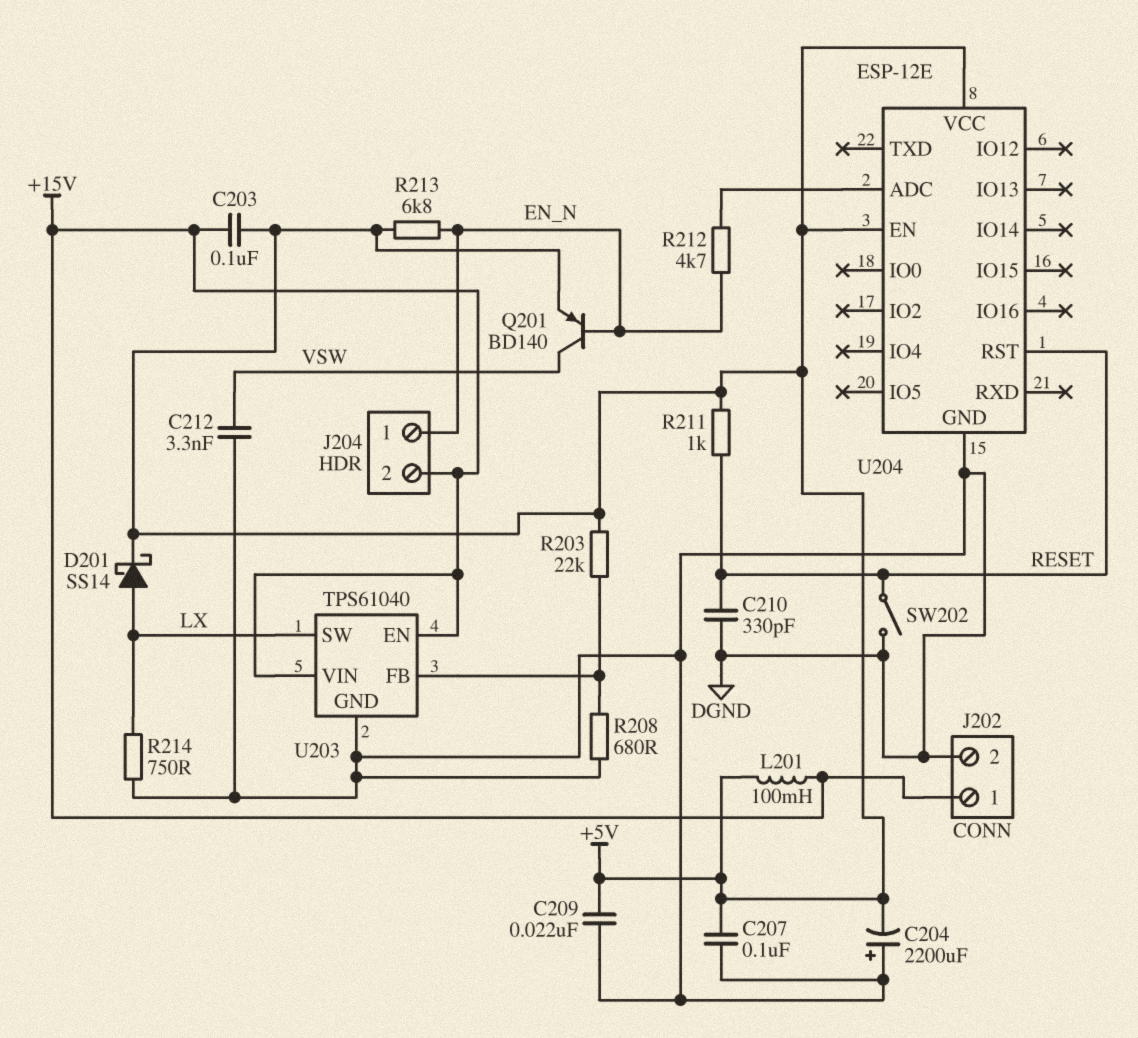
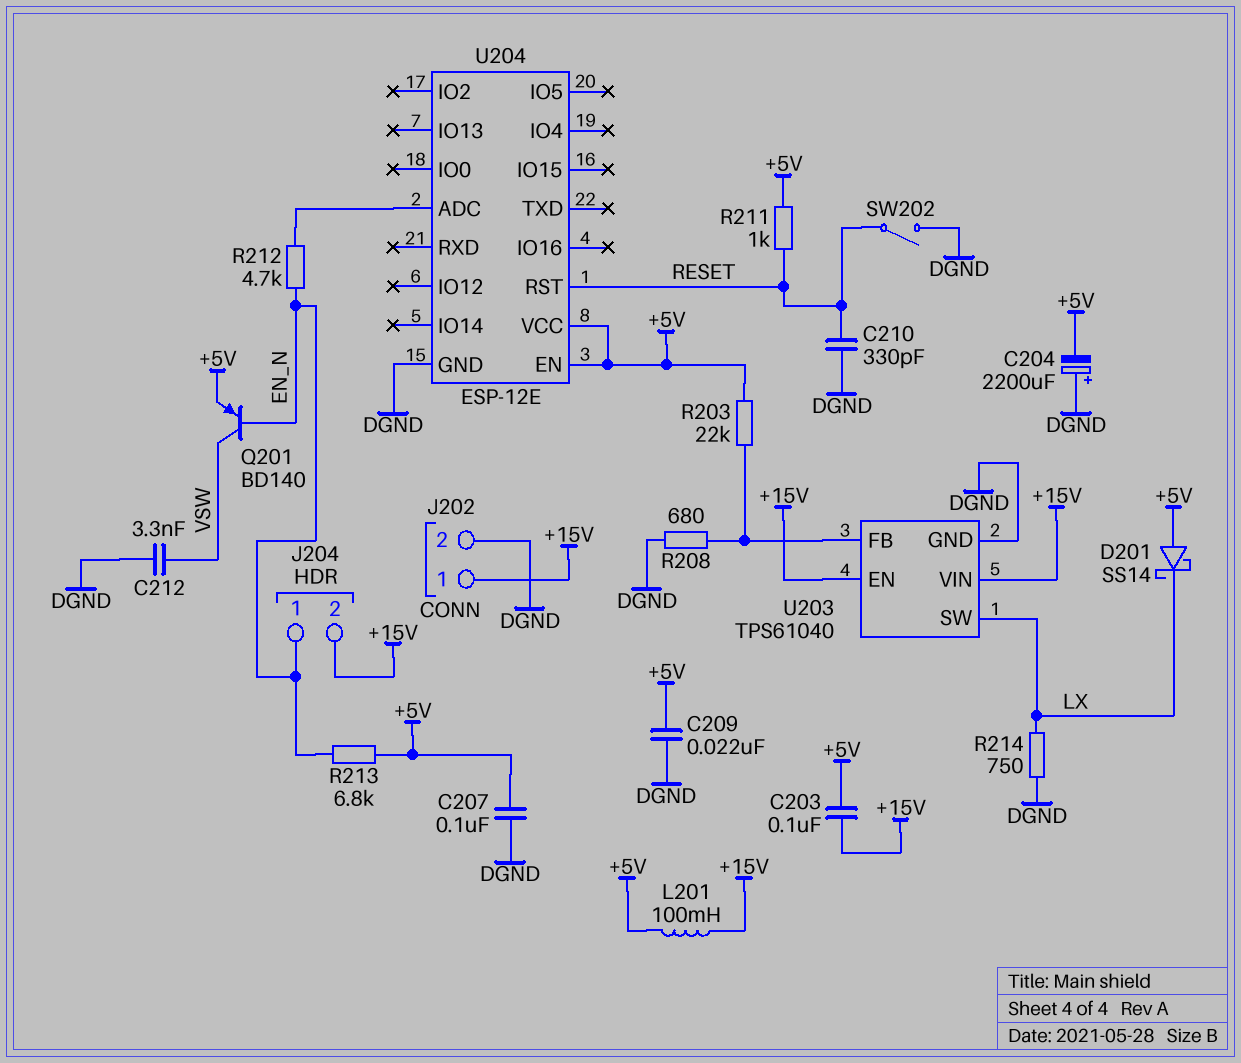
D201: schottky SS14 (A LX, K +5V) -> schottky SS14 (A +5V, K LX)

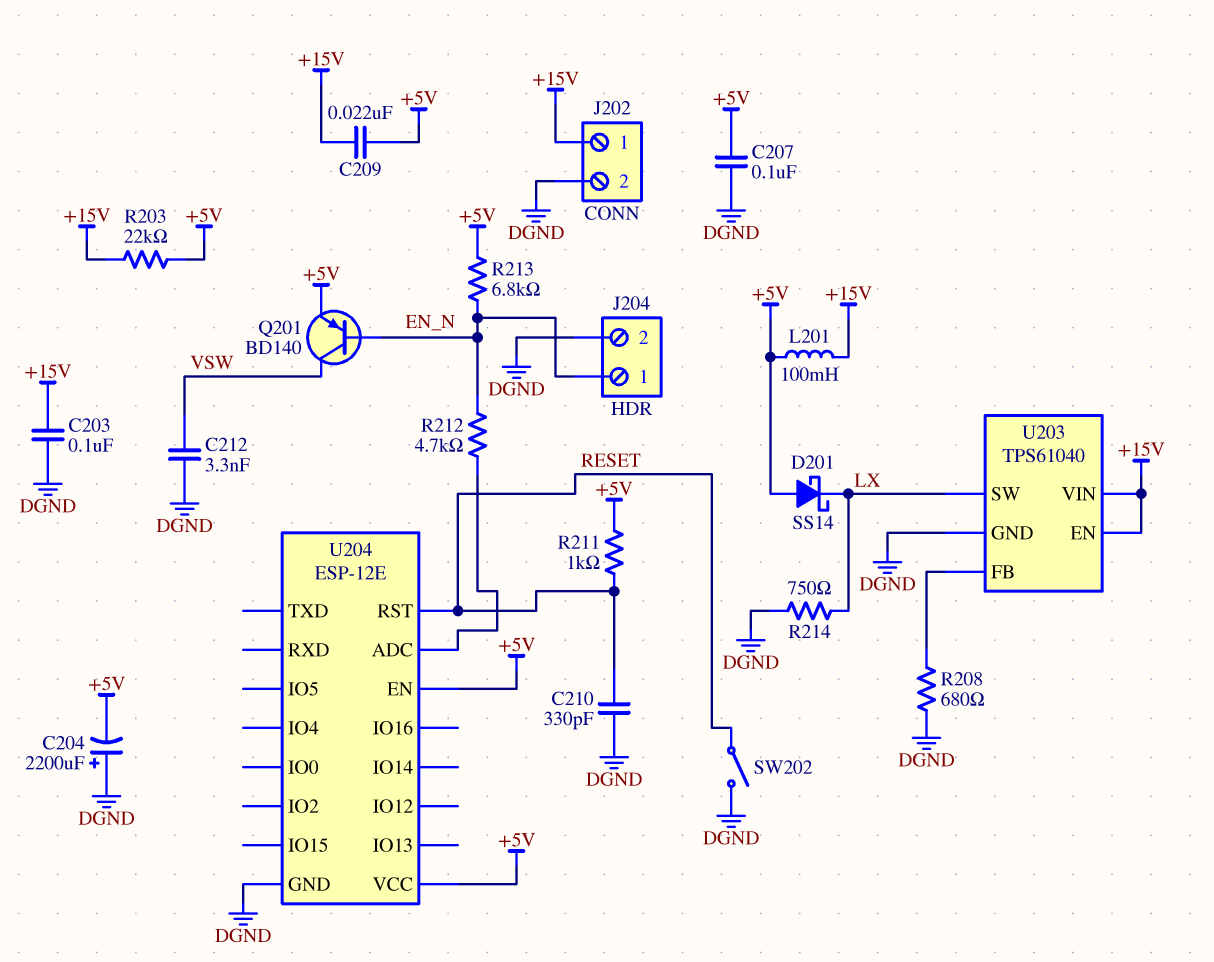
C203: 100nF (+5V, +15V) -> 100nF (+15V, DGND)
C209: 22nF (+5V, DGND) -> 22nF (+5V, +15V)
J204 pin 2: +15V -> DGND
R203: 22k (+5V, U203/FB) -> 22k (+5V, +15V)

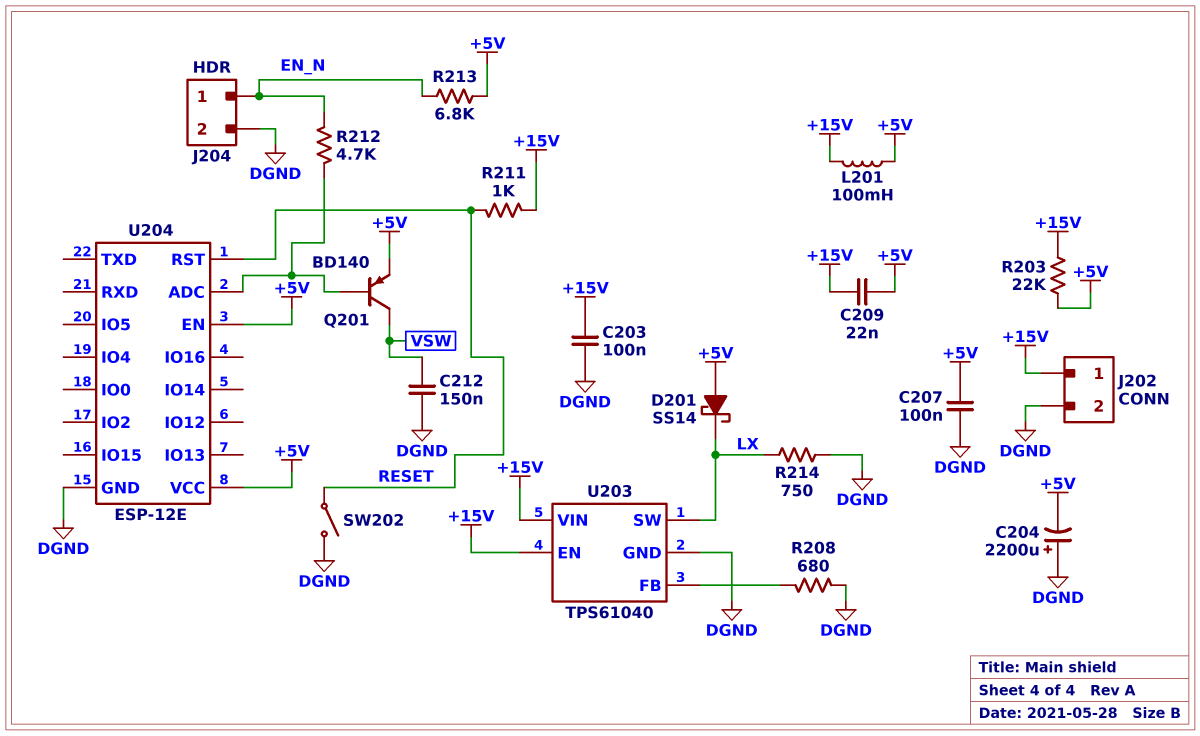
C210: 330pF (DGND, RESET) -> none
C212: 3.3nF (DGND, VSW) -> 150nF (DGND, VSW)
Q201: PNP BD140 (B EN_N, C VSW, E +5V) -> PNP BD140 (B U204/ADC, C VSW, E +5V)
R211: 1k (+5V, RESET) -> 1k (+15V, RESET)

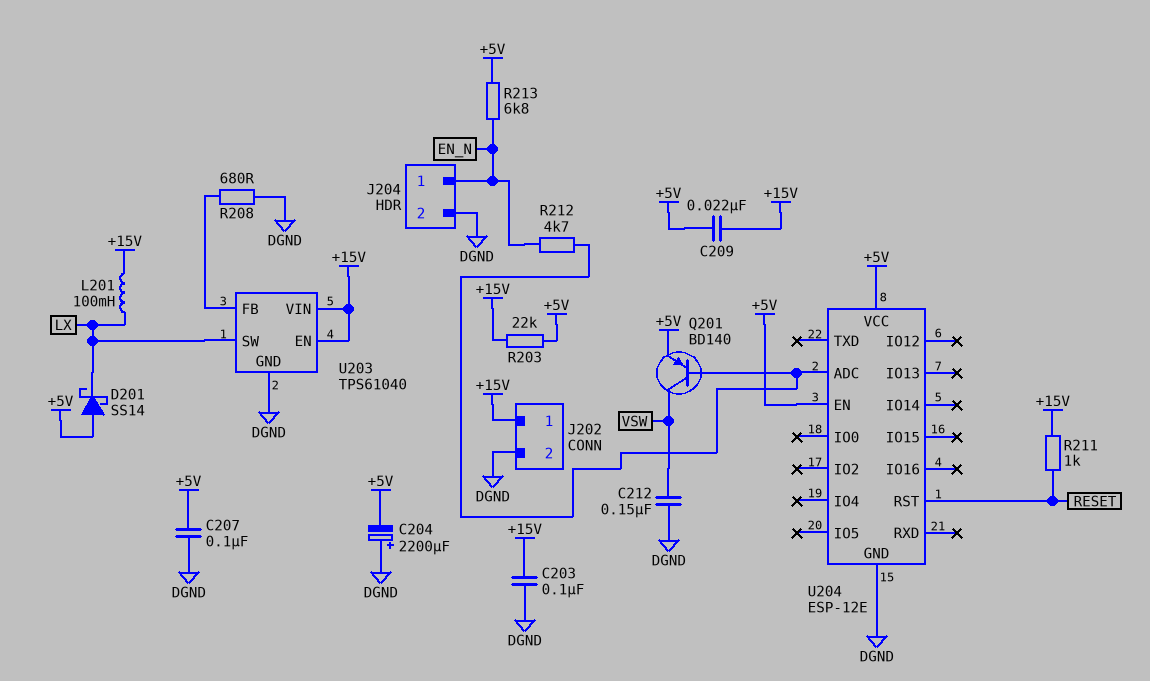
L201: 100mH (+5V, +15V) -> 100mH (+15V, LX)
R214: 750 (DGND, LX) -> none
SW202: switch (DGND, RESET) -> none

